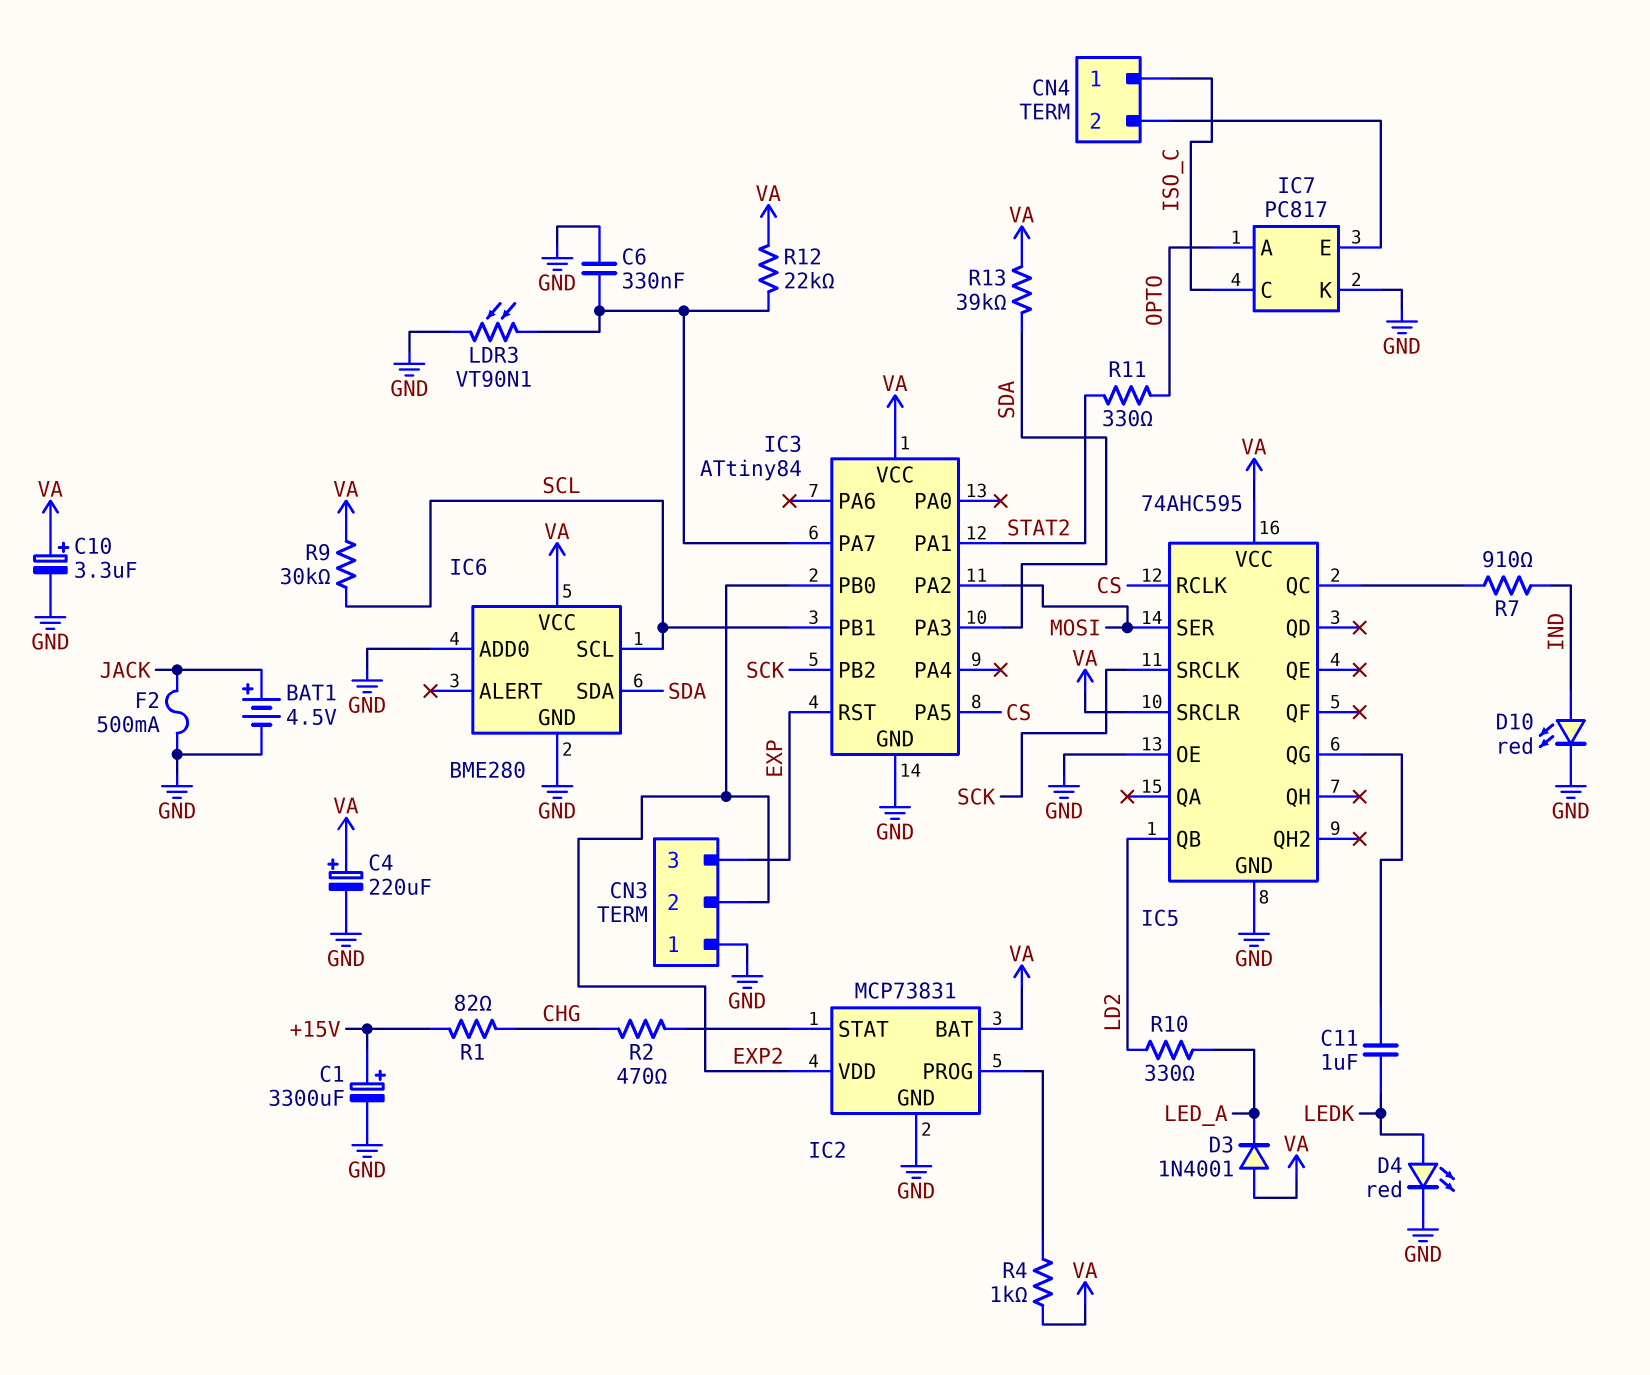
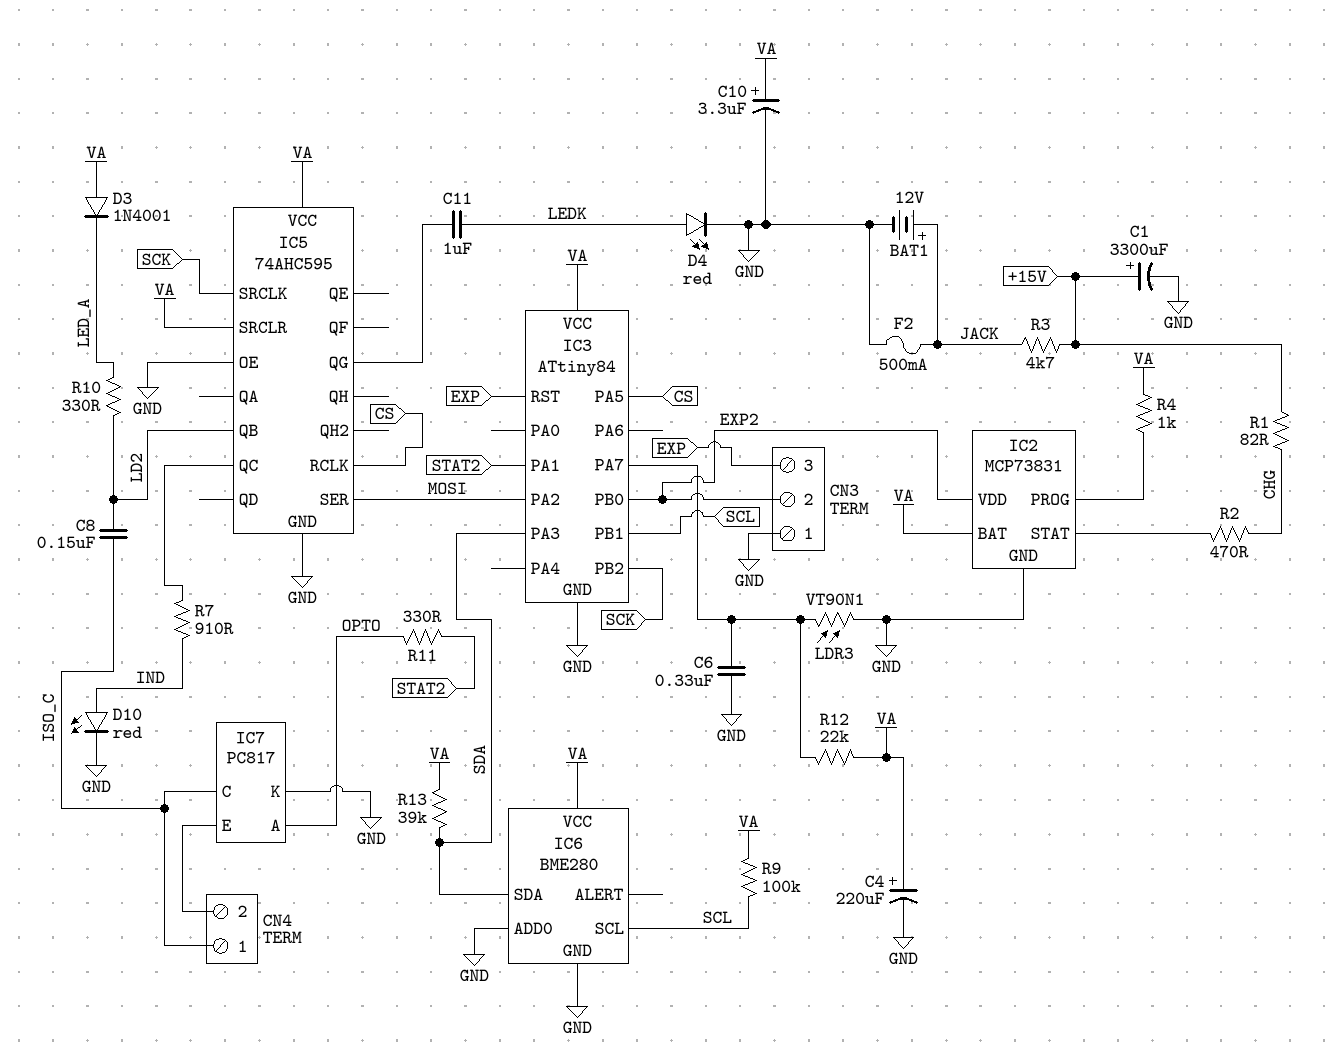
BAT1: 4.5V (plus JACK, minus GND) -> 12V (plus JACK, minus GND)
C8: none -> 150nF (ISO_C, LD2)
R3: none -> 4.7k (+15V, JACK)
R9: 30k (SCL, VA) -> 100k (SCL, VA)

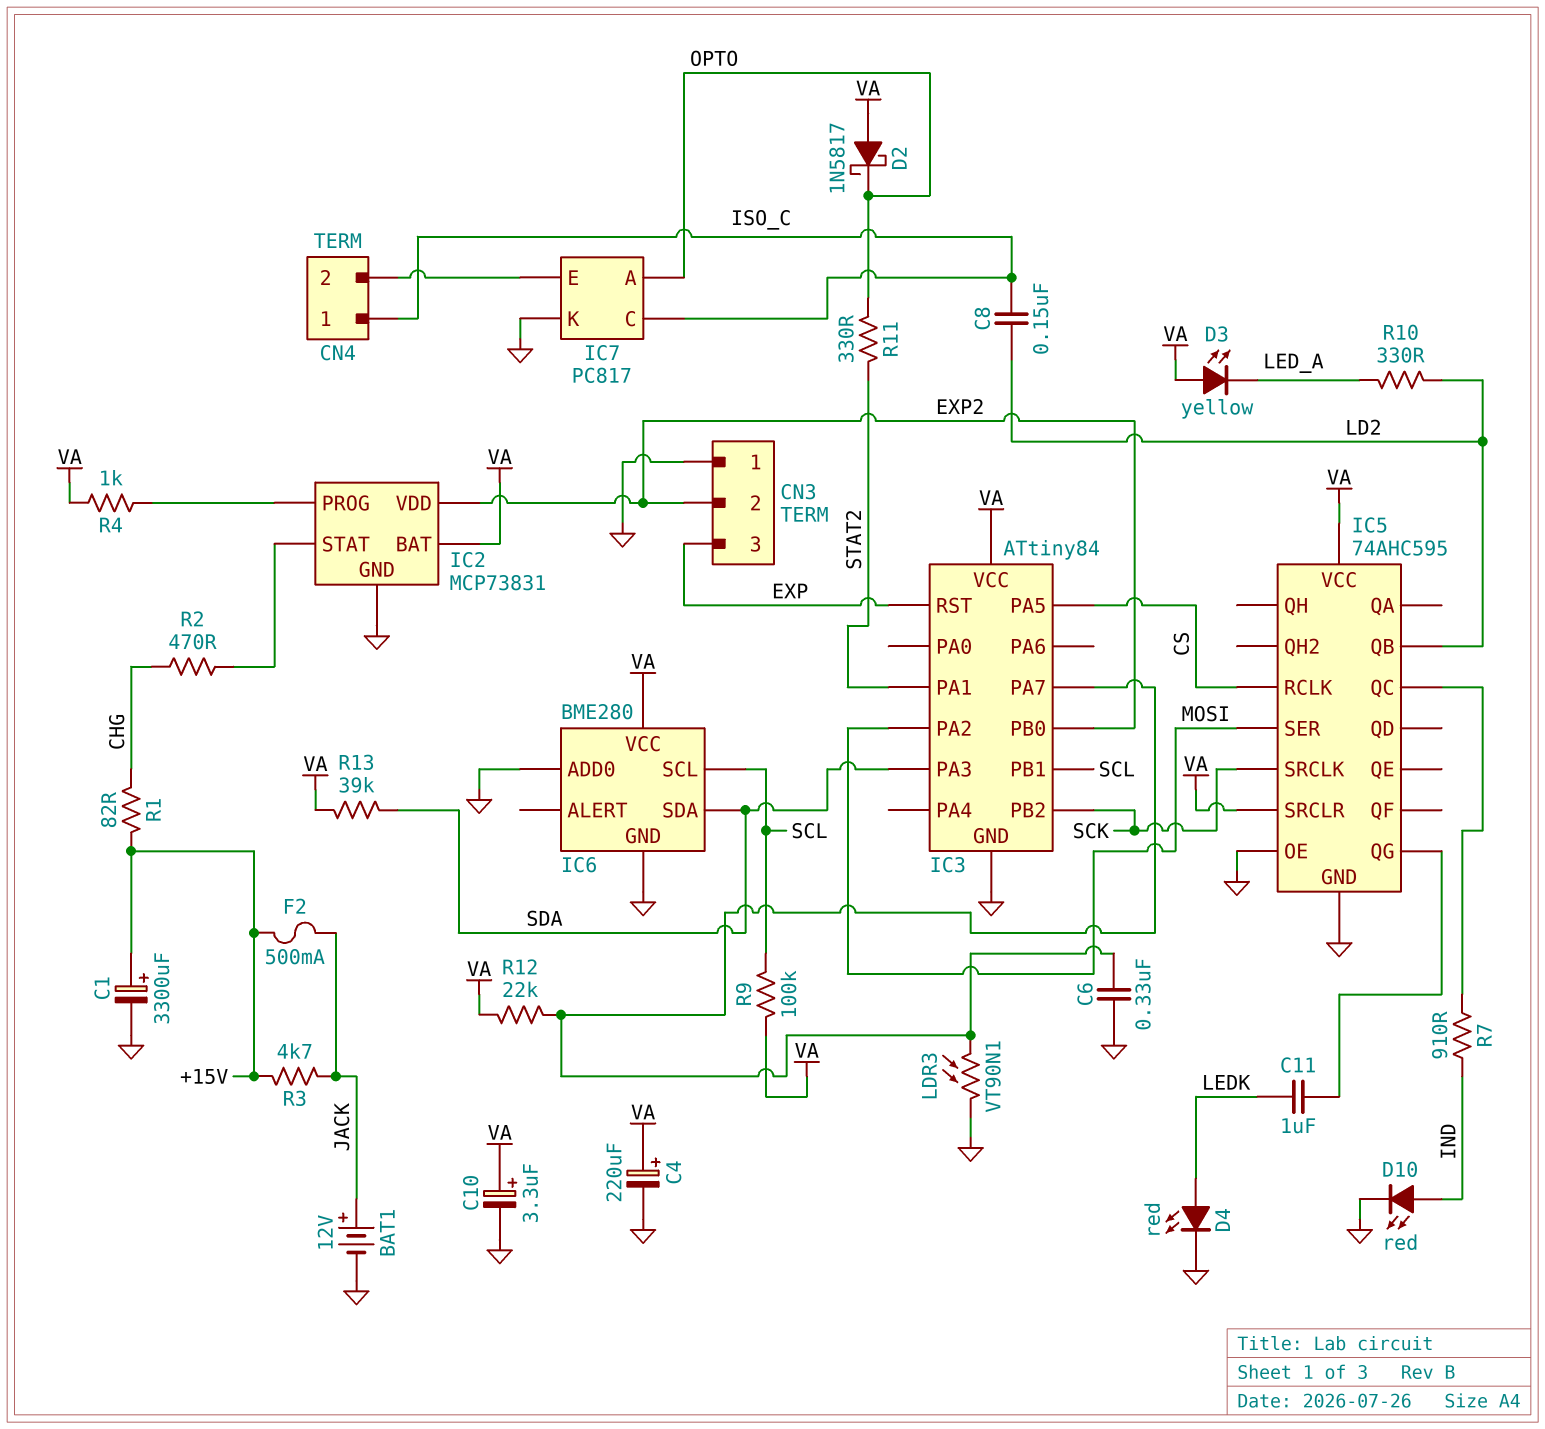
D2: none -> schottky 1N5817 (A VA, K OPTO)
D3: diode 1N4001 (A VA, K LED_A) -> LED yellow (A VA, K LED_A)
F2: 500mA (GND, JACK) -> 500mA (+15V, JACK)

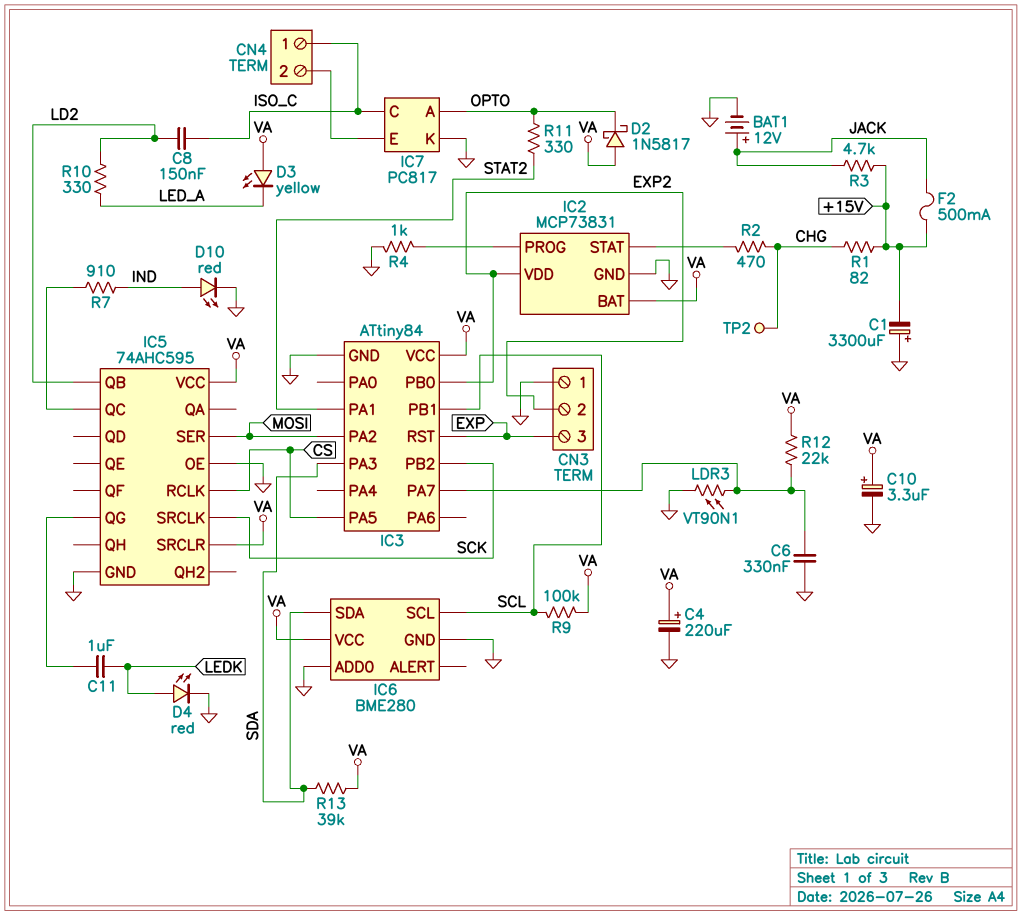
C1: 3300uF (plus +15V, minus GND) -> 3300uF (plus GND, minus +15V)
R4: 1k (IC2/PROG, VA) -> 1k (GND, IC2/PROG)
TP2: none -> test point (CHG)

